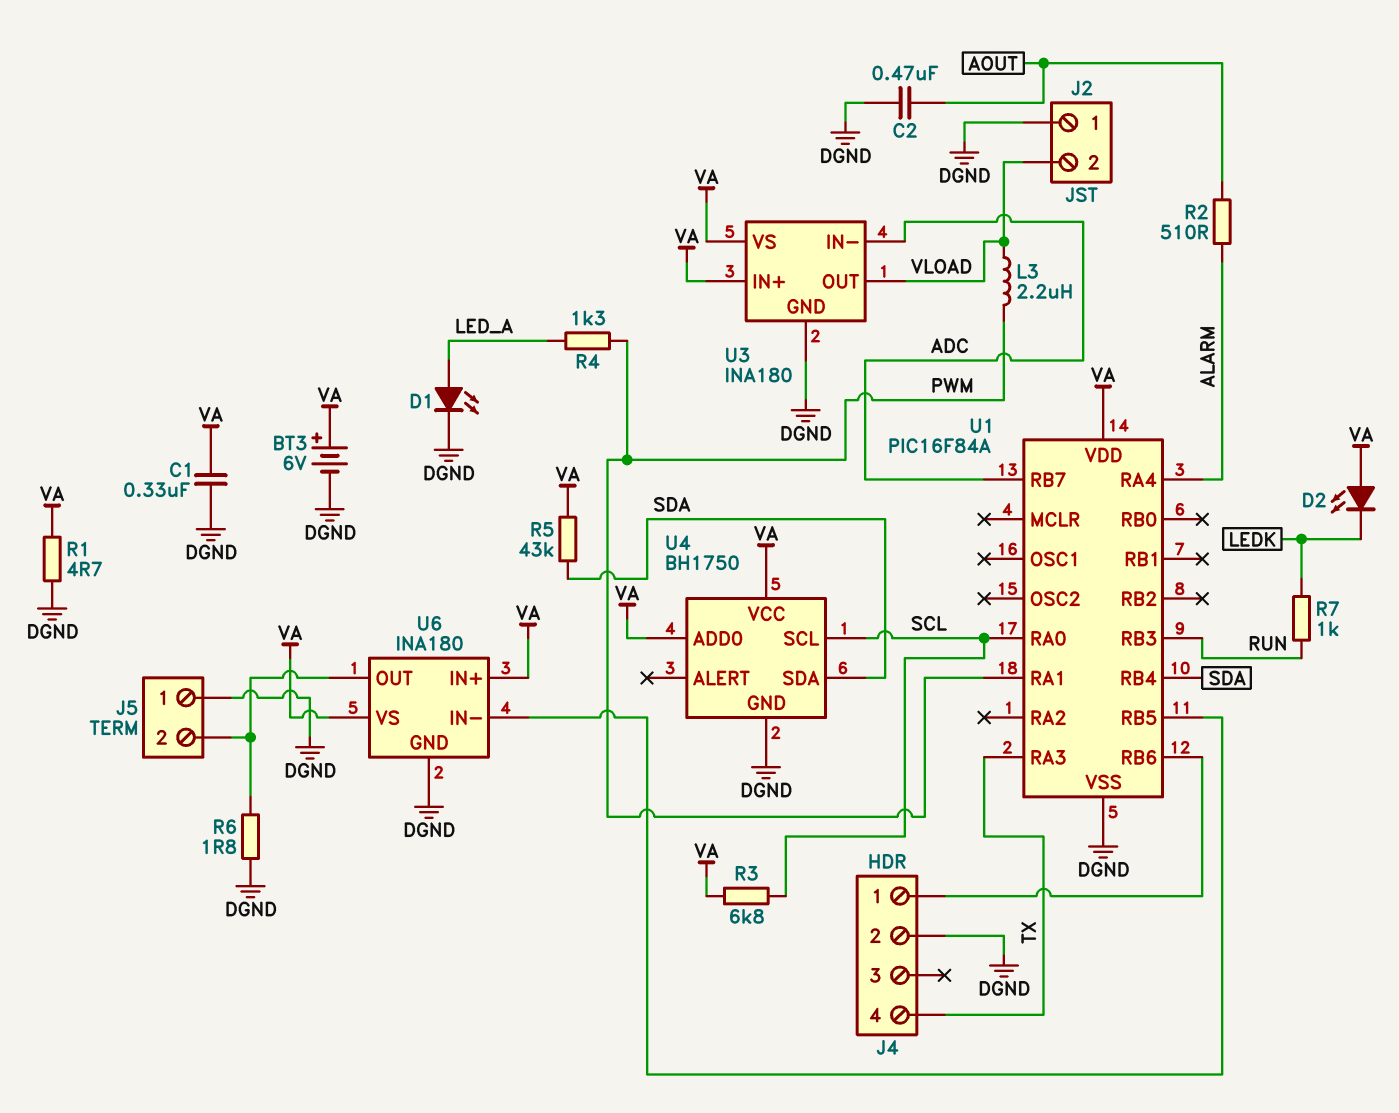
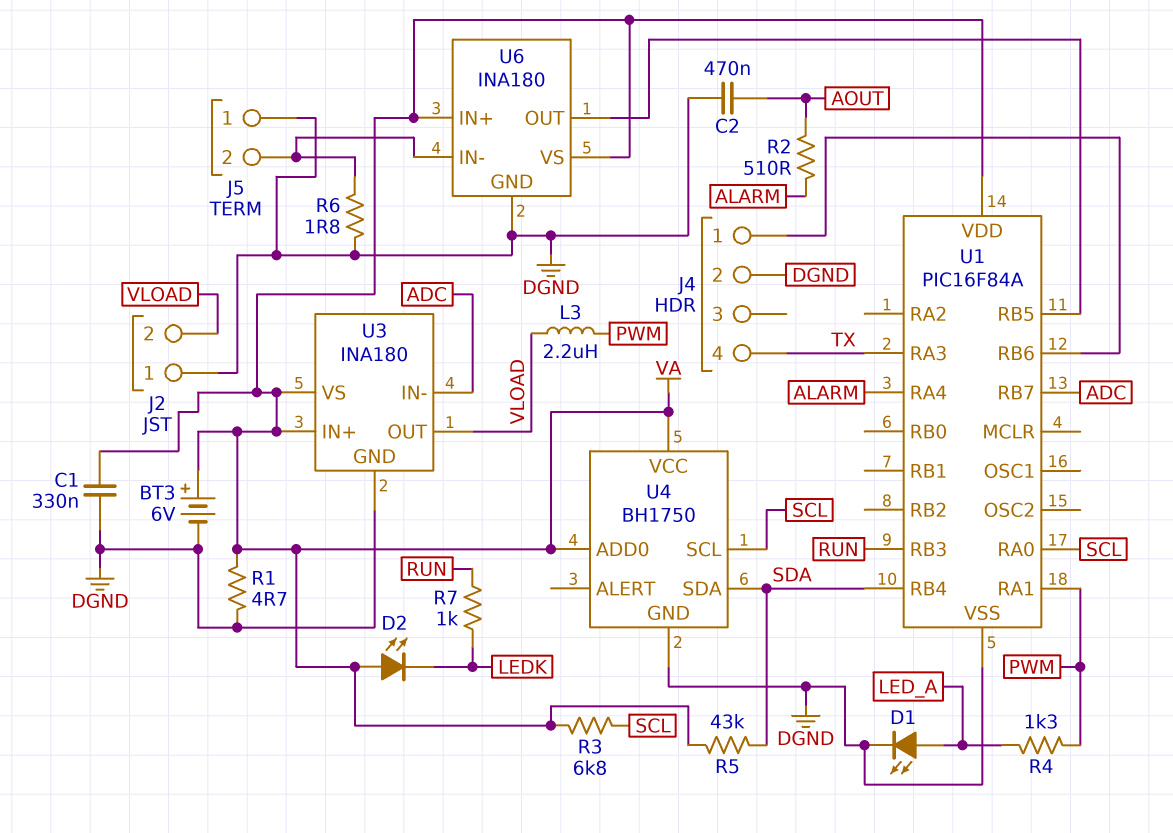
U6 pin IN-: U1/RB5 -> J5/2
U6 pin OUT: J5/2 -> U1/RB5

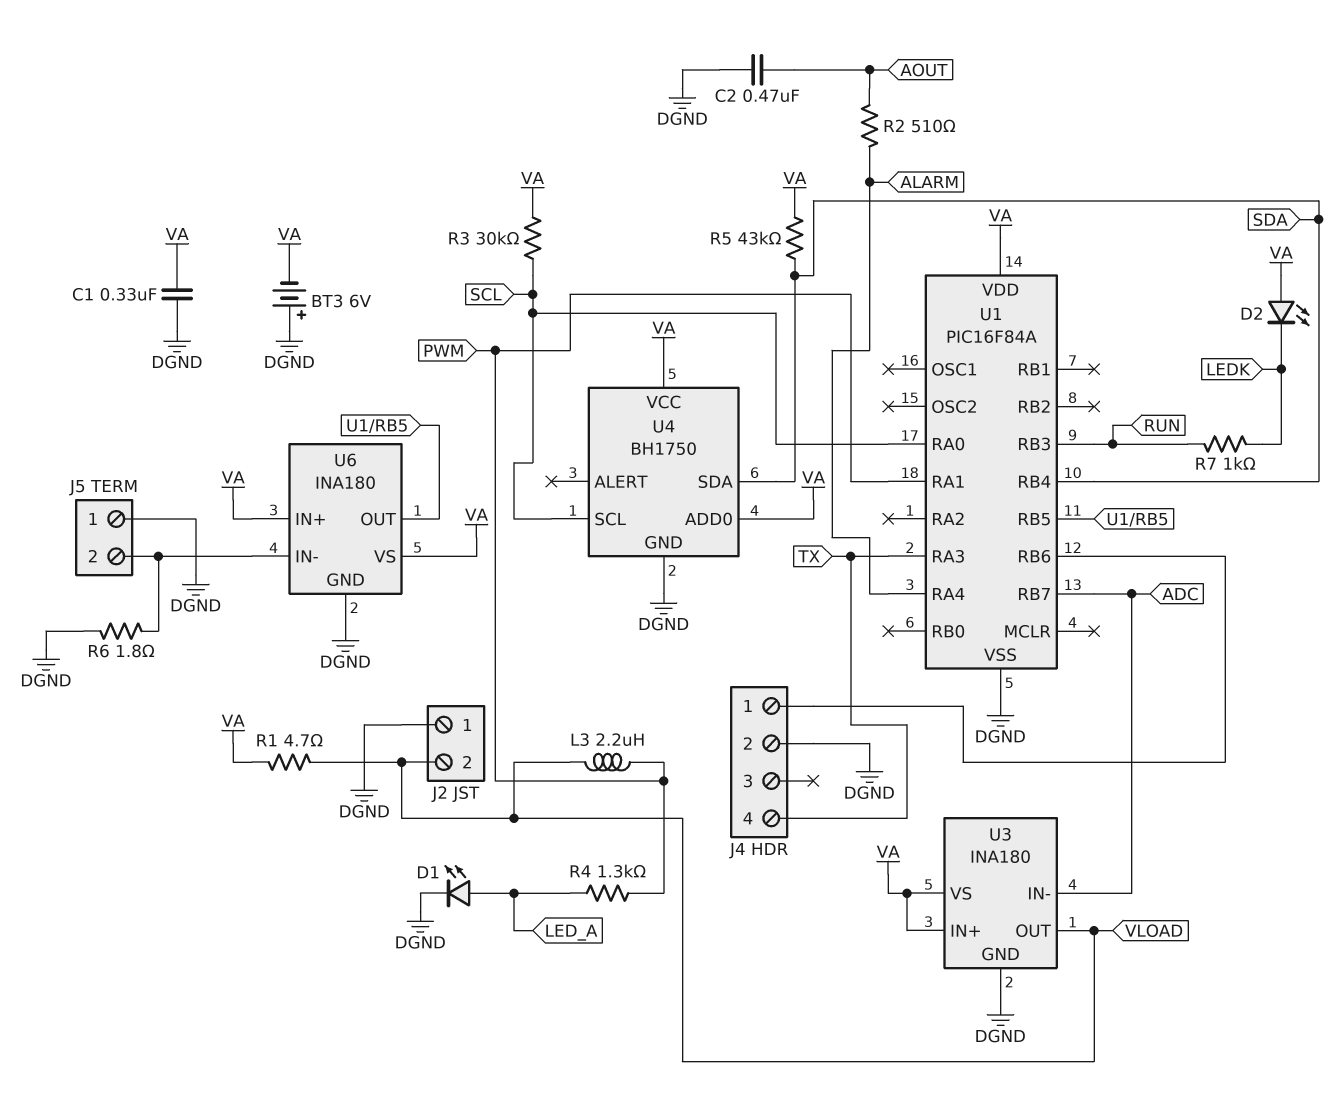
BT3: 6V (plus VA, minus DGND) -> 6V (plus DGND, minus VA)
R1: 4.7 (DGND, VA) -> 4.7 (VA, VLOAD)
R3: 6.8k (SCL, VA) -> 30k (SCL, VA)

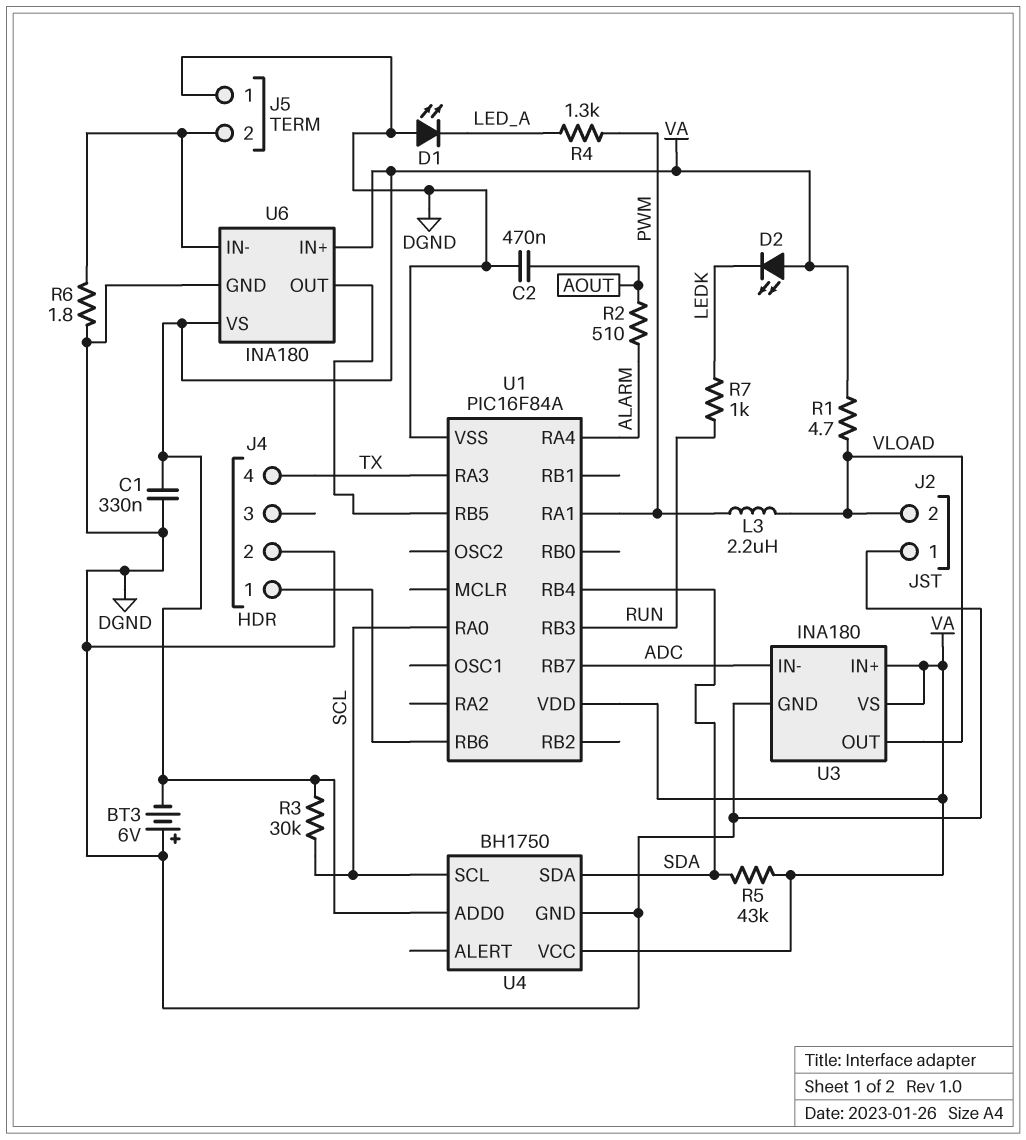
D1: LED (A LED_A, K DGND) -> LED (A DGND, K LED_A)

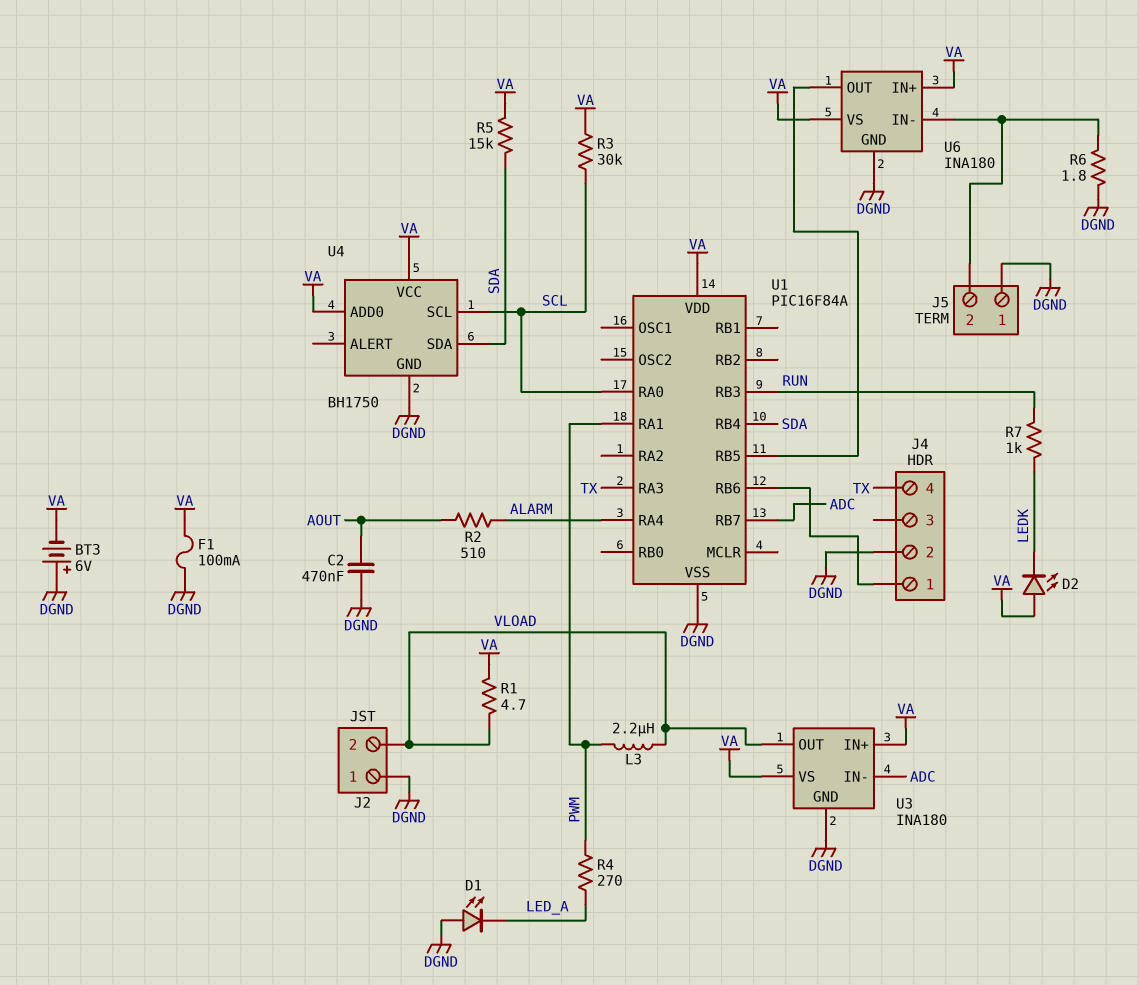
C1: 330nF (DGND, VA) -> none
F1: none -> 100mA (DGND, VA)
R4: 1.3k (LED_A, PWM) -> 270 (LED_A, PWM)
R5: 43k (SDA, VA) -> 15k (SDA, VA)

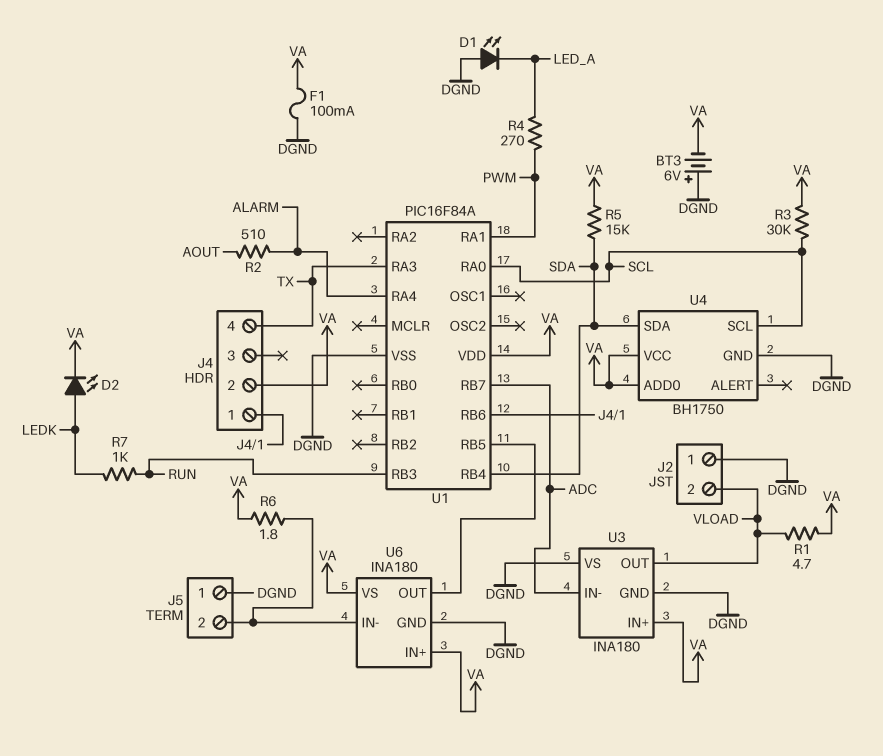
C2: 470nF (AOUT, DGND) -> none
D2: LED (A VA, K LEDK) -> LED (A LEDK, K VA)
J4 pin 2: DGND -> VA
L3: 2.2uH (PWM, VLOAD) -> none
R6: 1.8 (DGND, J5/2) -> 1.8 (J5/2, VA)
U3 pin VS: VA -> DGND

